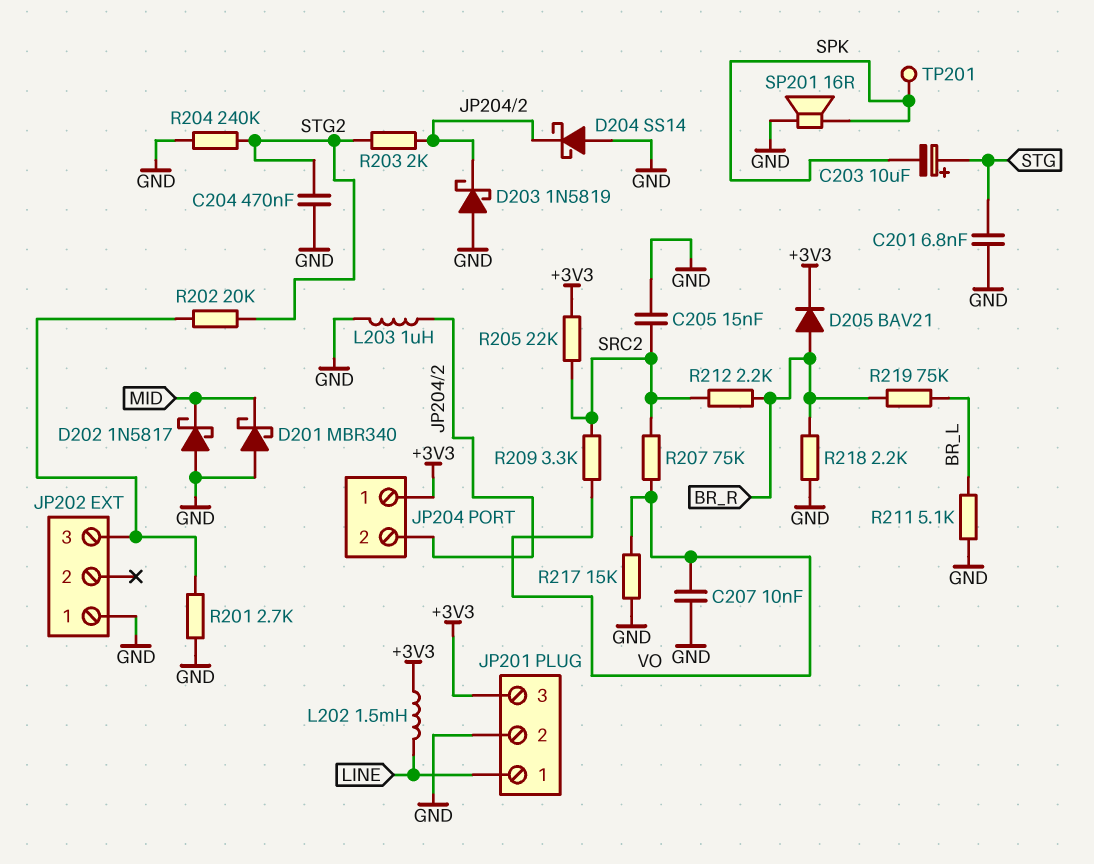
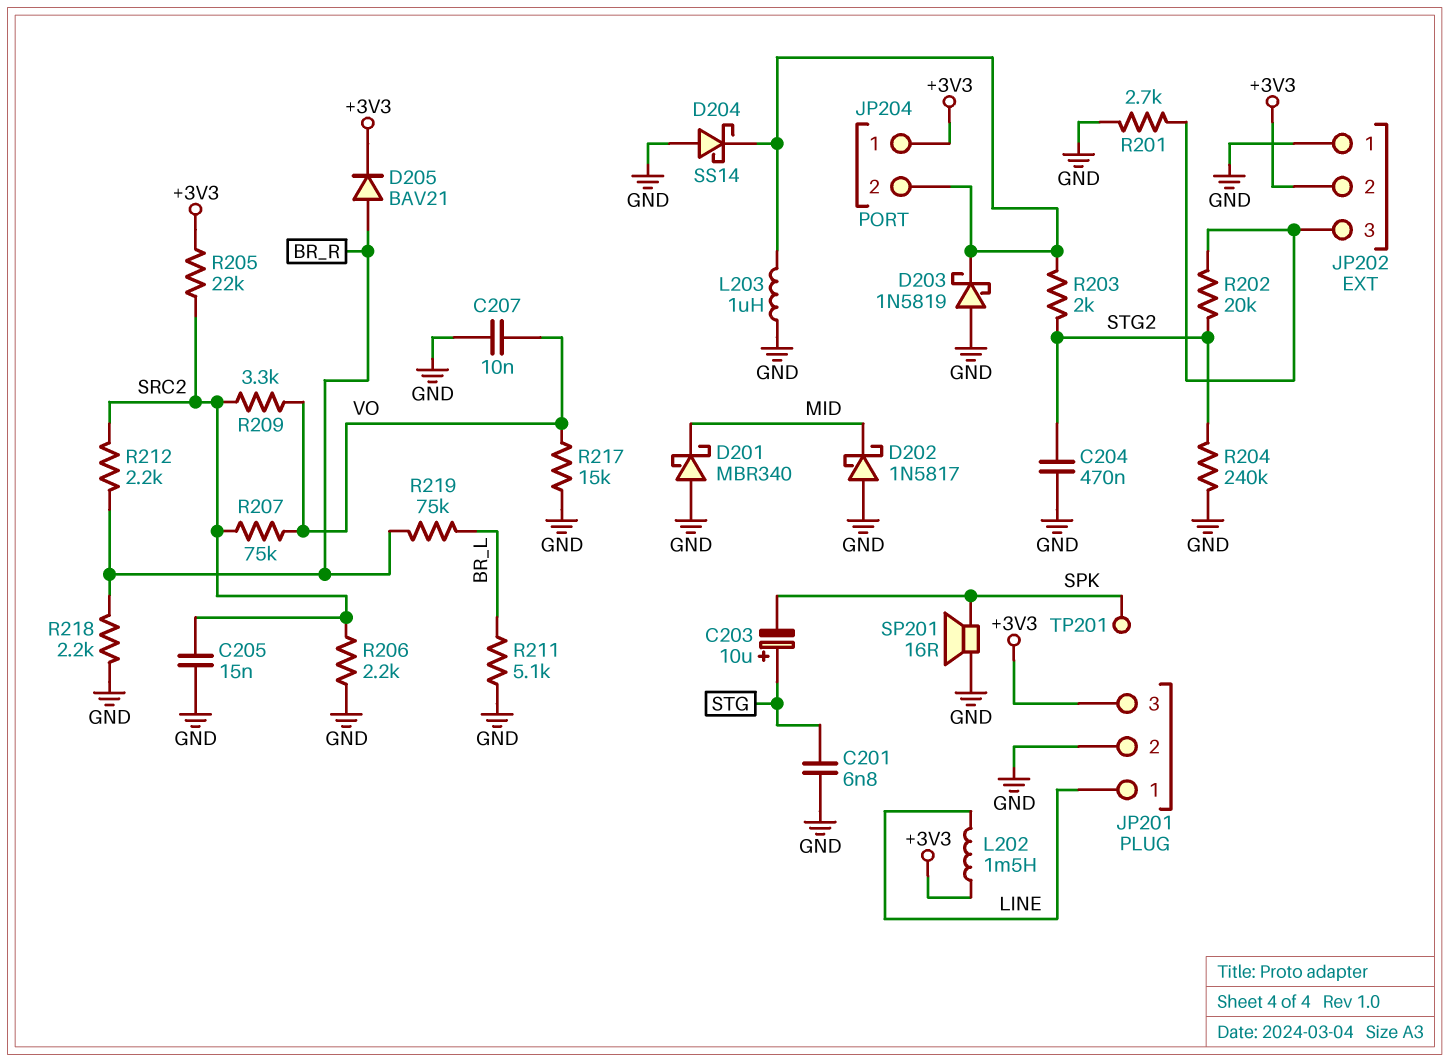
JP202 pin 2: none -> +3V3
R206: none -> 2.2k (GND, SRC2)

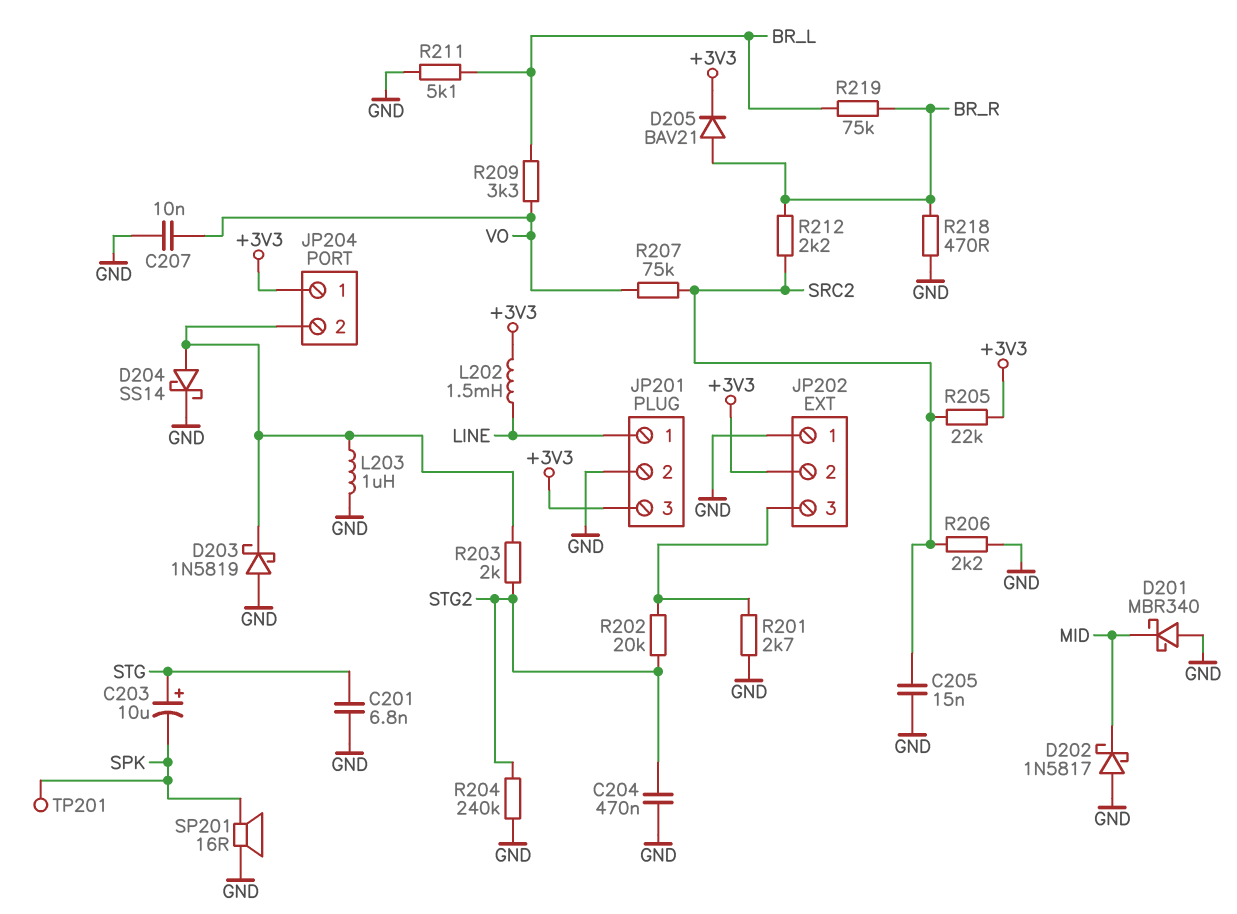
D204: schottky SS14 (A GND, K JP204/2) -> schottky SS14 (A JP204/2, K GND)
R209: 3.3k (SRC2, VO) -> 3.3k (BR_L, VO)
R217: 15k (GND, VO) -> none
R218: 2.2k (BR_R, GND) -> 470 (BR_R, GND)

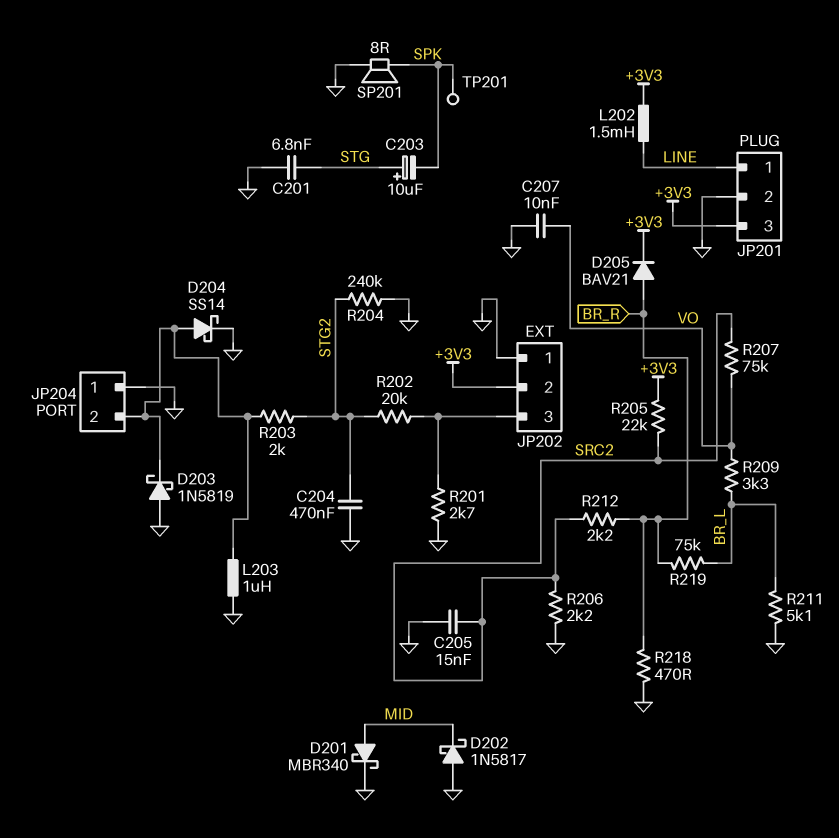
D201: schottky MBR340 (A GND, K MID) -> schottky MBR340 (A MID, K GND)
JP204 pin 1: +3V3 -> GND
SP201: speaker 16R (GND, SPK) -> speaker 8R (GND, SPK)

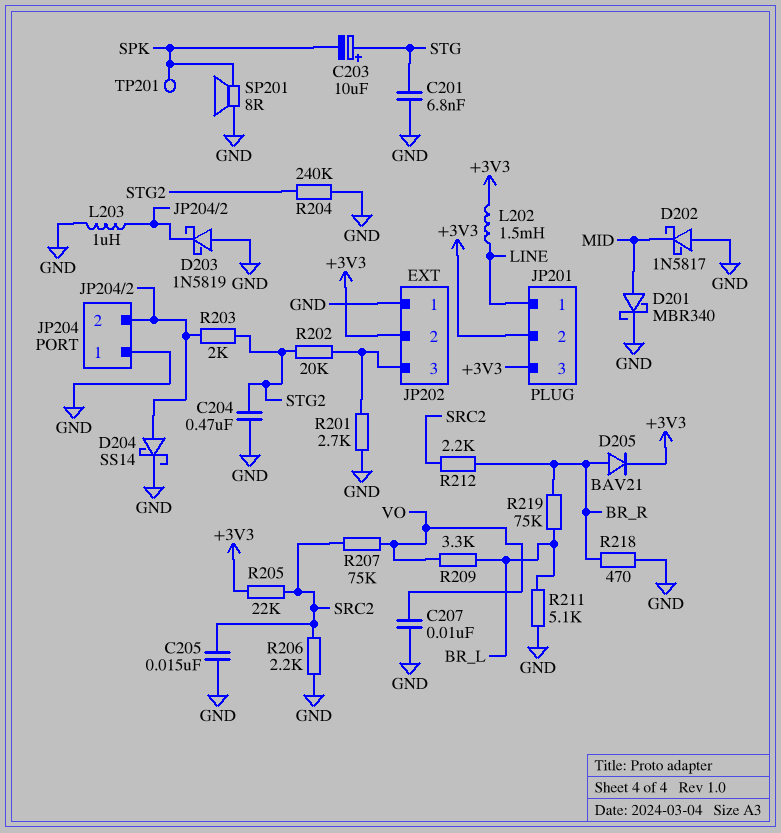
JP201 pin 2: GND -> +3V3

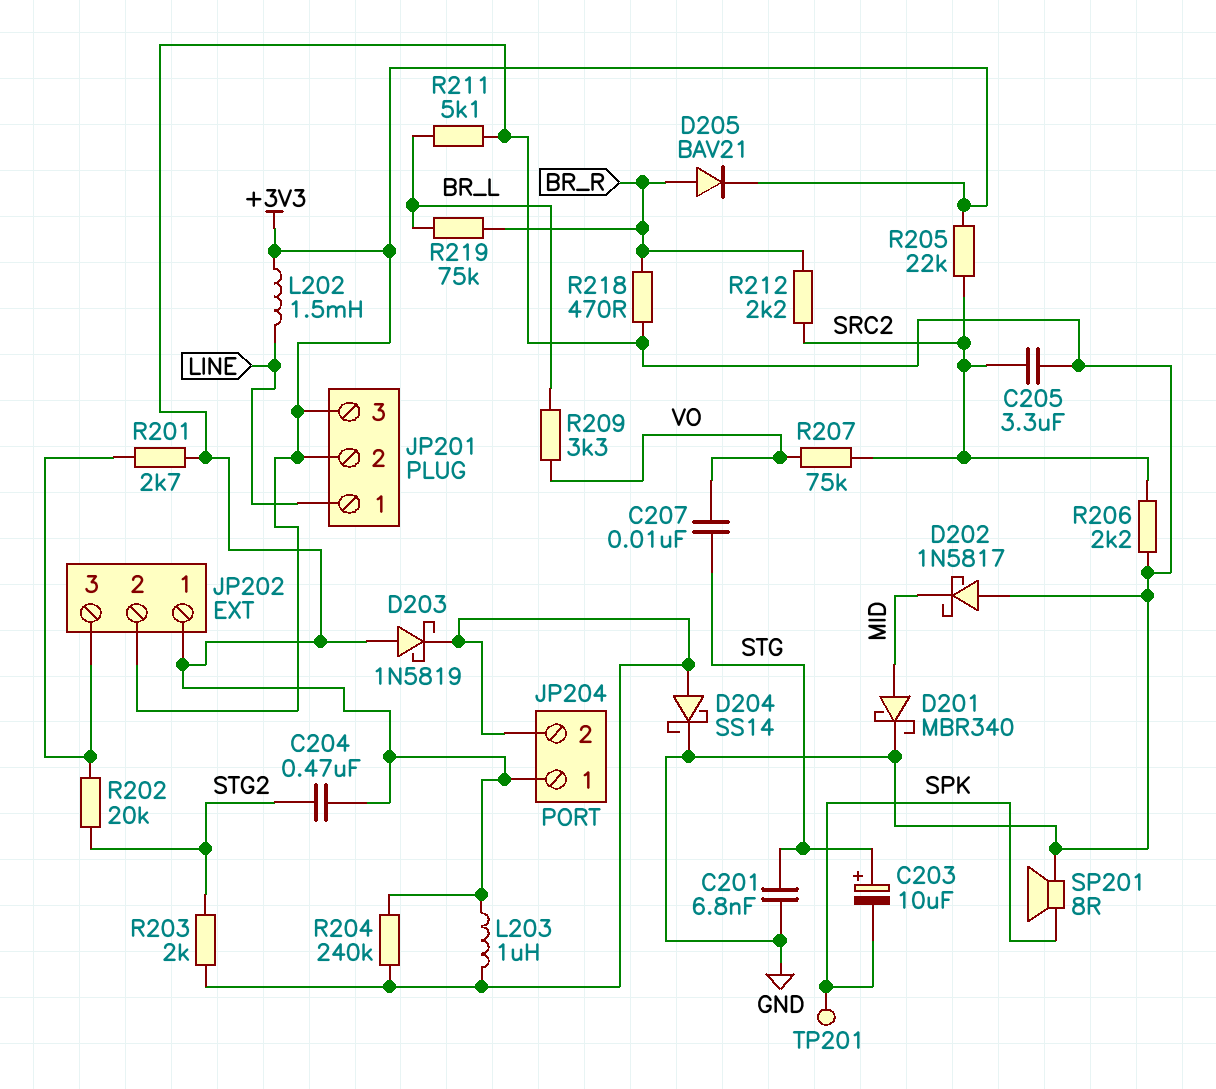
C205: 15nF (GND, SRC2) -> 3.3uF (GND, SRC2)
C207: 10nF (GND, VO) -> 10nF (STG, VO)
R204: 240k (GND, STG2) -> 240k (GND, JP204/2)

